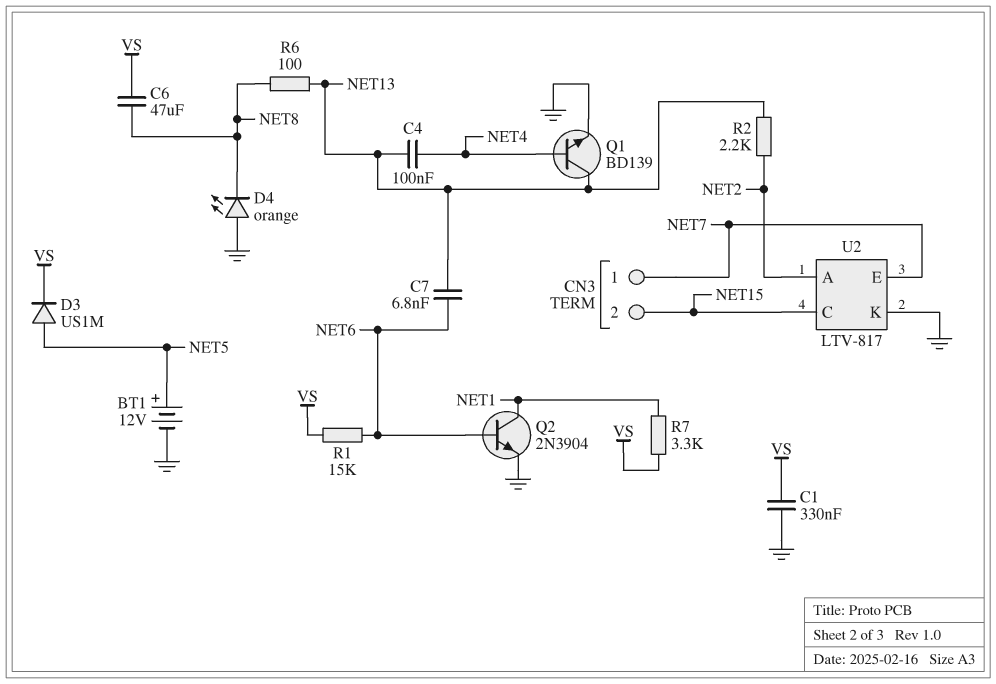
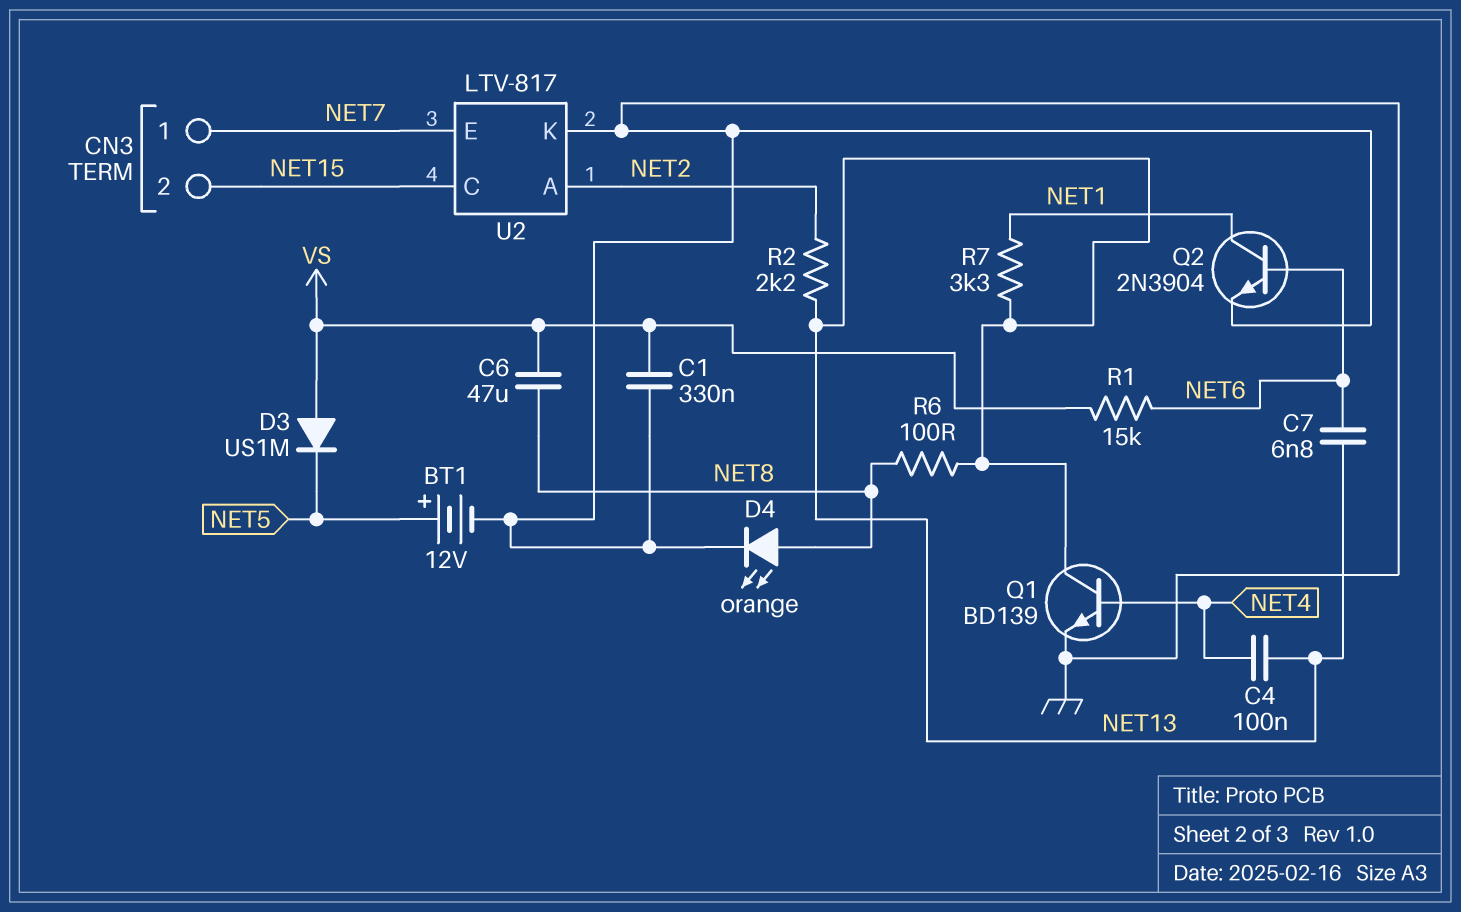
D3: diode US1M (A NET5, K VS) -> diode US1M (A VS, K NET5)
D4: LED orange (A GND, K NET8) -> LED orange (A NET8, K GND)
R7: 3.3k (NET1, VS) -> 3.3k (NET1, NET13)

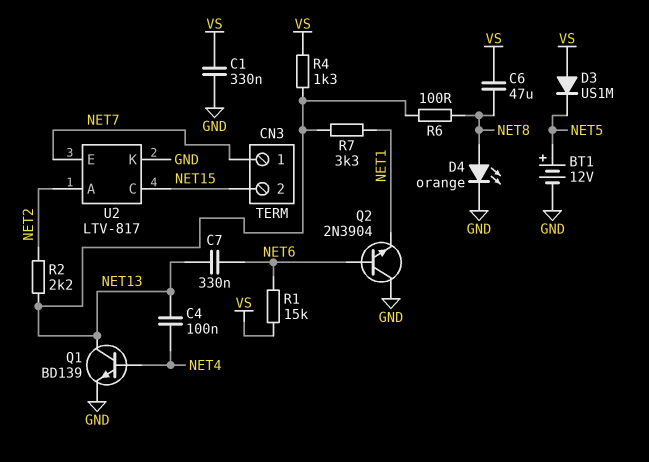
C7: 6.8nF (NET6, NET13) -> 330nF (NET6, NET13)
Q2: NPN 2N3904 (B NET6, C NET1, E GND) -> NPN 2N3904 (B NET6, C GND, E NET1)
R4: none -> 1.3k (NET13, VS)

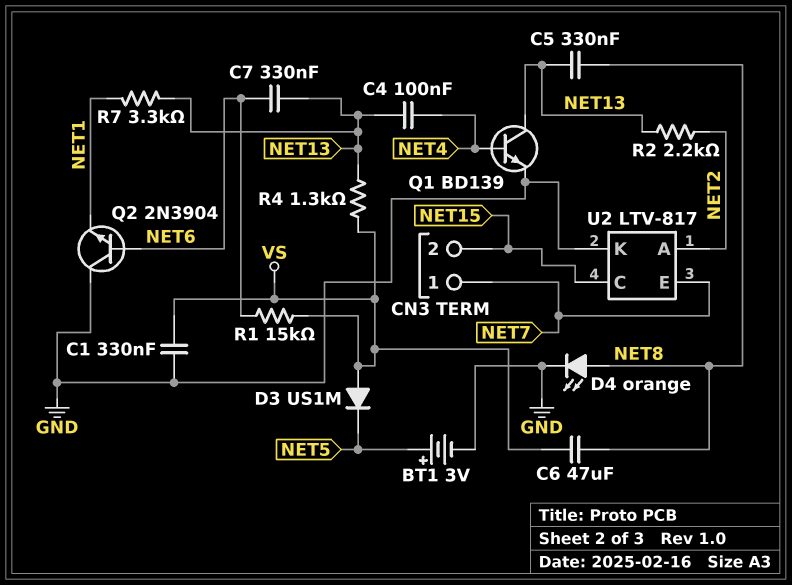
BT1: 12V (plus NET5, minus GND) -> 3V (plus NET5, minus GND)
C5: none -> 330nF (NET8, NET13)
R6: 100 (NET8, NET13) -> none

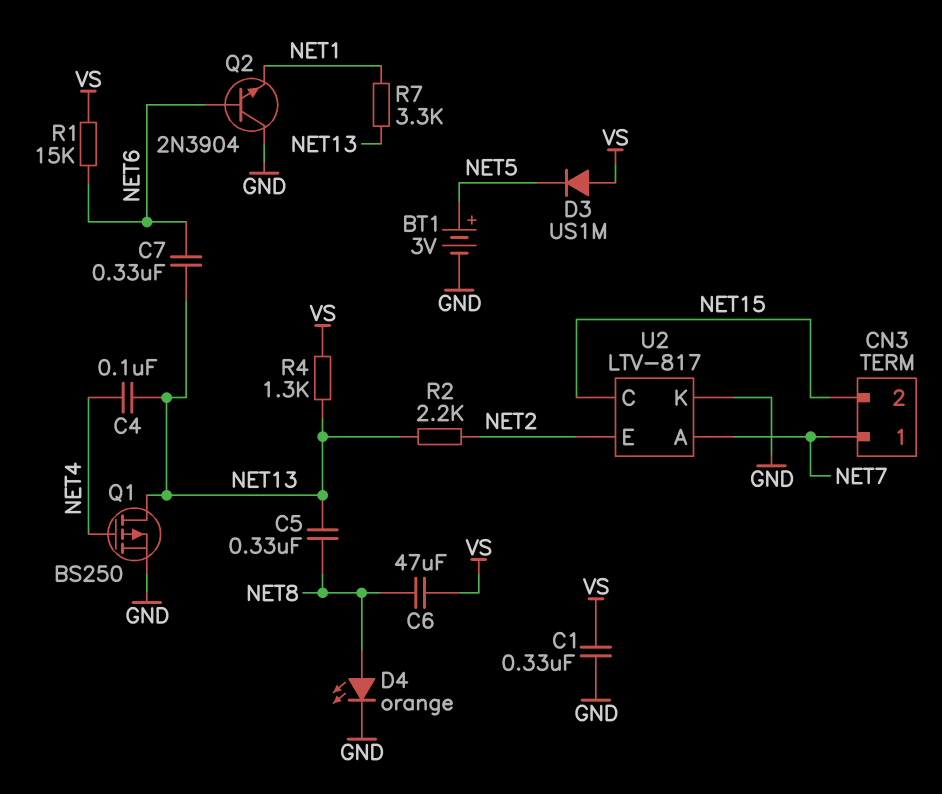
Q1: NPN BD139 (B NET4, C NET13, E GND) -> PMOS BS250 (G NET4, D NET13, S GND)
U2 pin A: NET2 -> NET7
U2 pin E: NET7 -> NET2

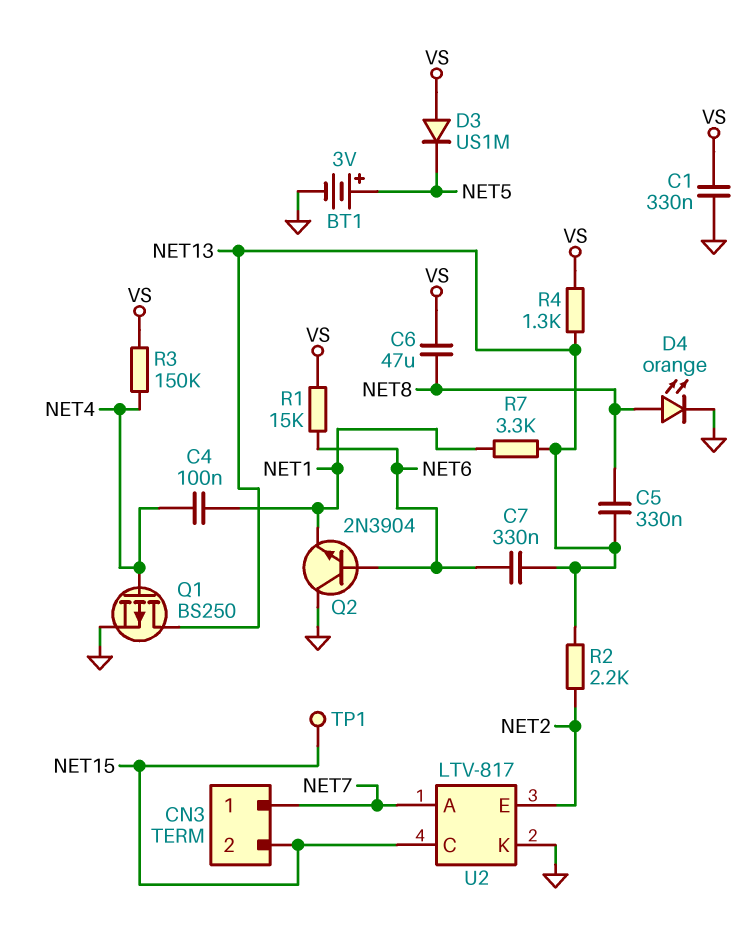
C4: 100nF (NET4, NET13) -> 100nF (NET1, NET4)
R3: none -> 150k (NET4, VS)
TP1: none -> test point (NET15)

